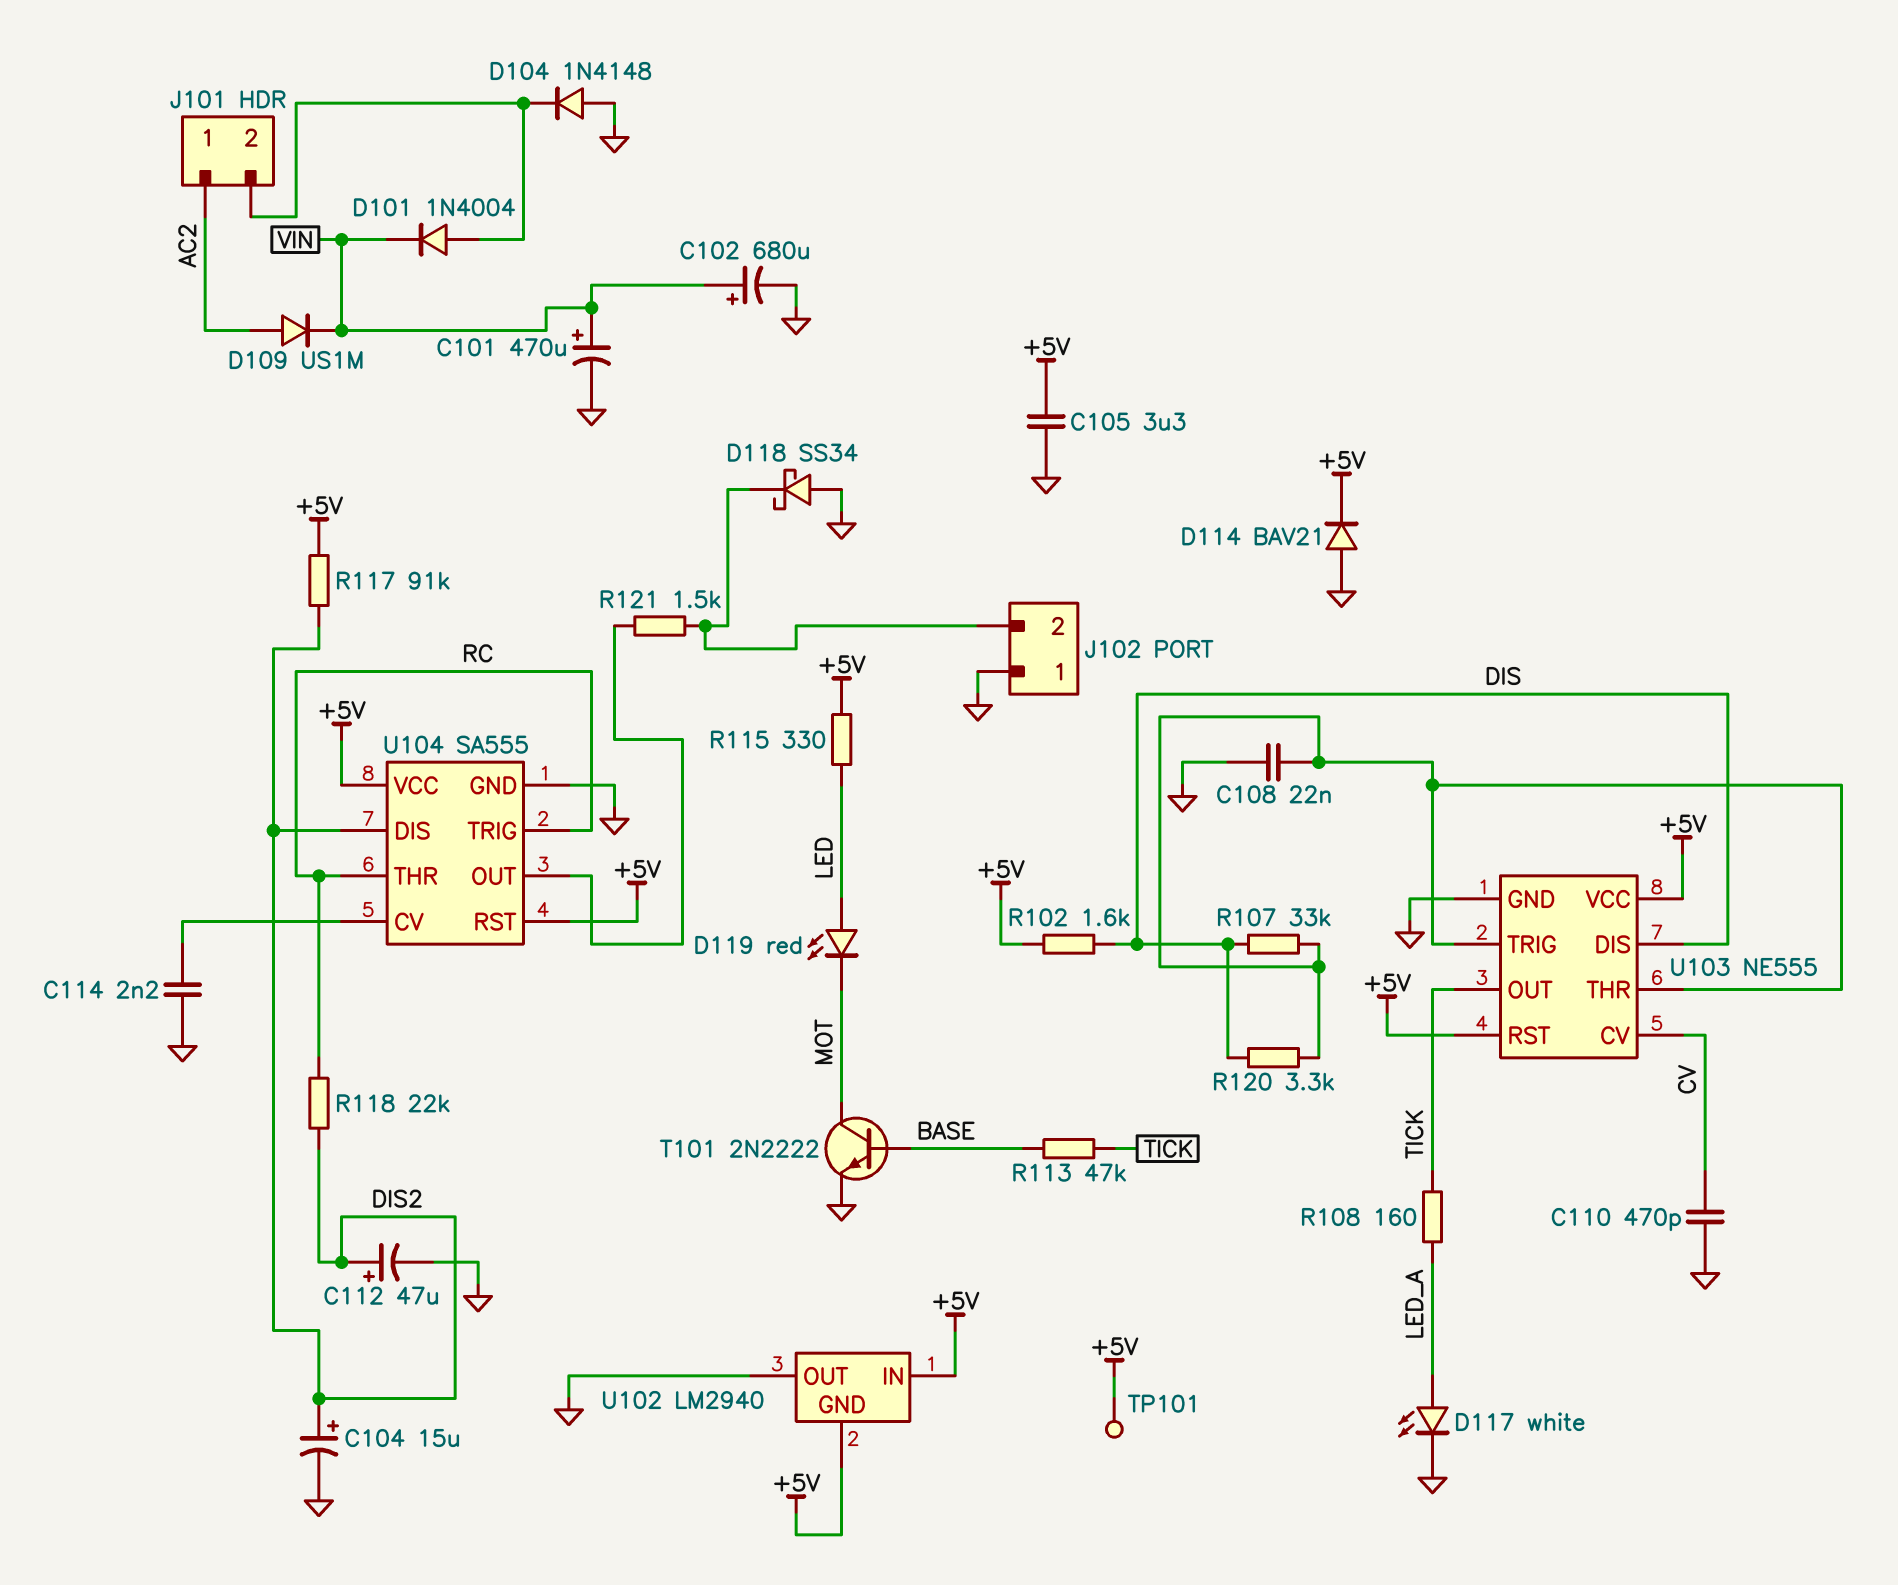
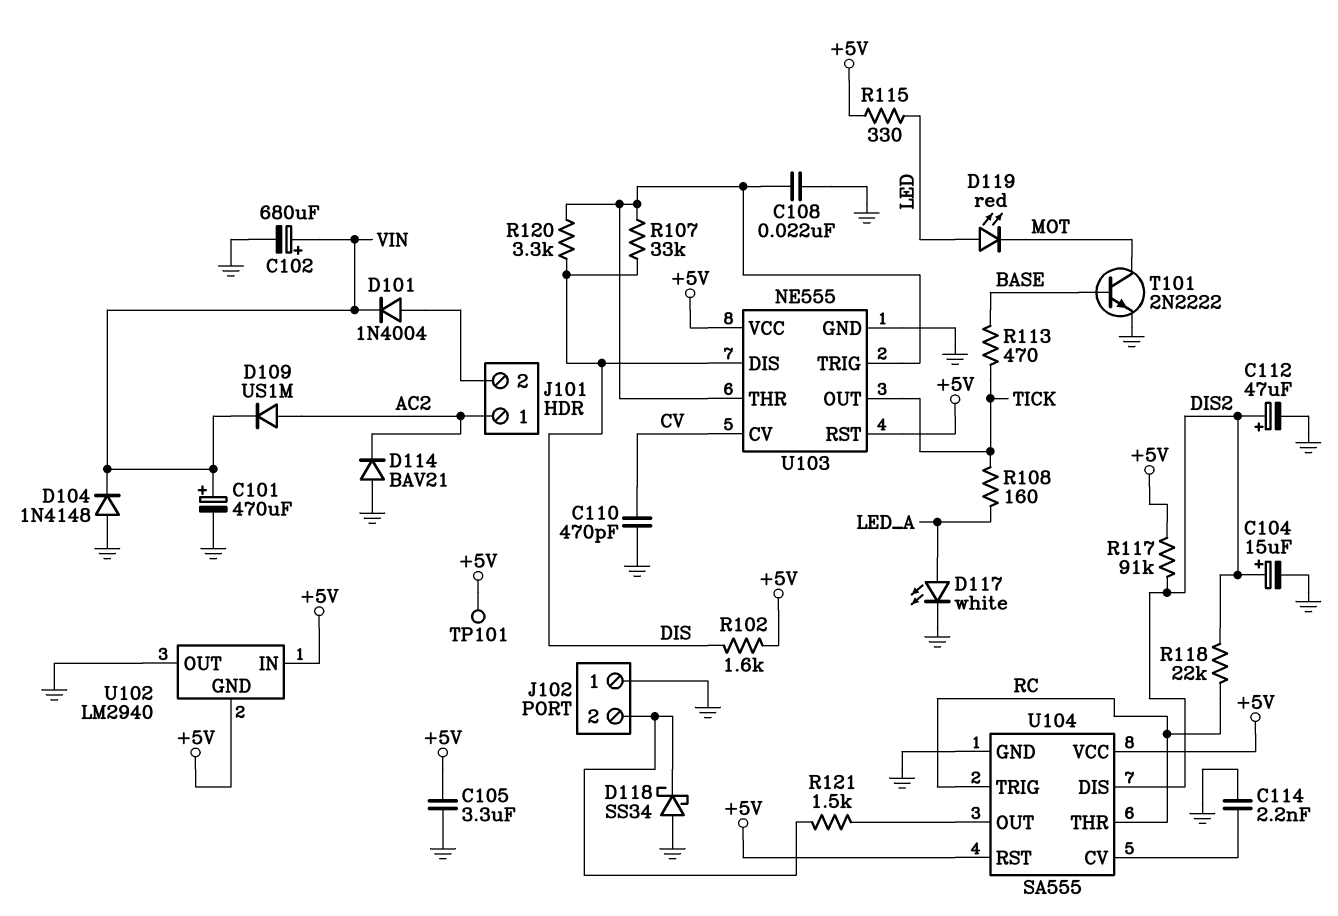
D104: diode 1N4148 (A GND, K J101/2) -> diode 1N4148 (A GND, K VIN)
D114: diode BAV21 (A GND, K +5V) -> diode BAV21 (A GND, K AC2)
R113: 47k (BASE, TICK) -> 470 (BASE, TICK)

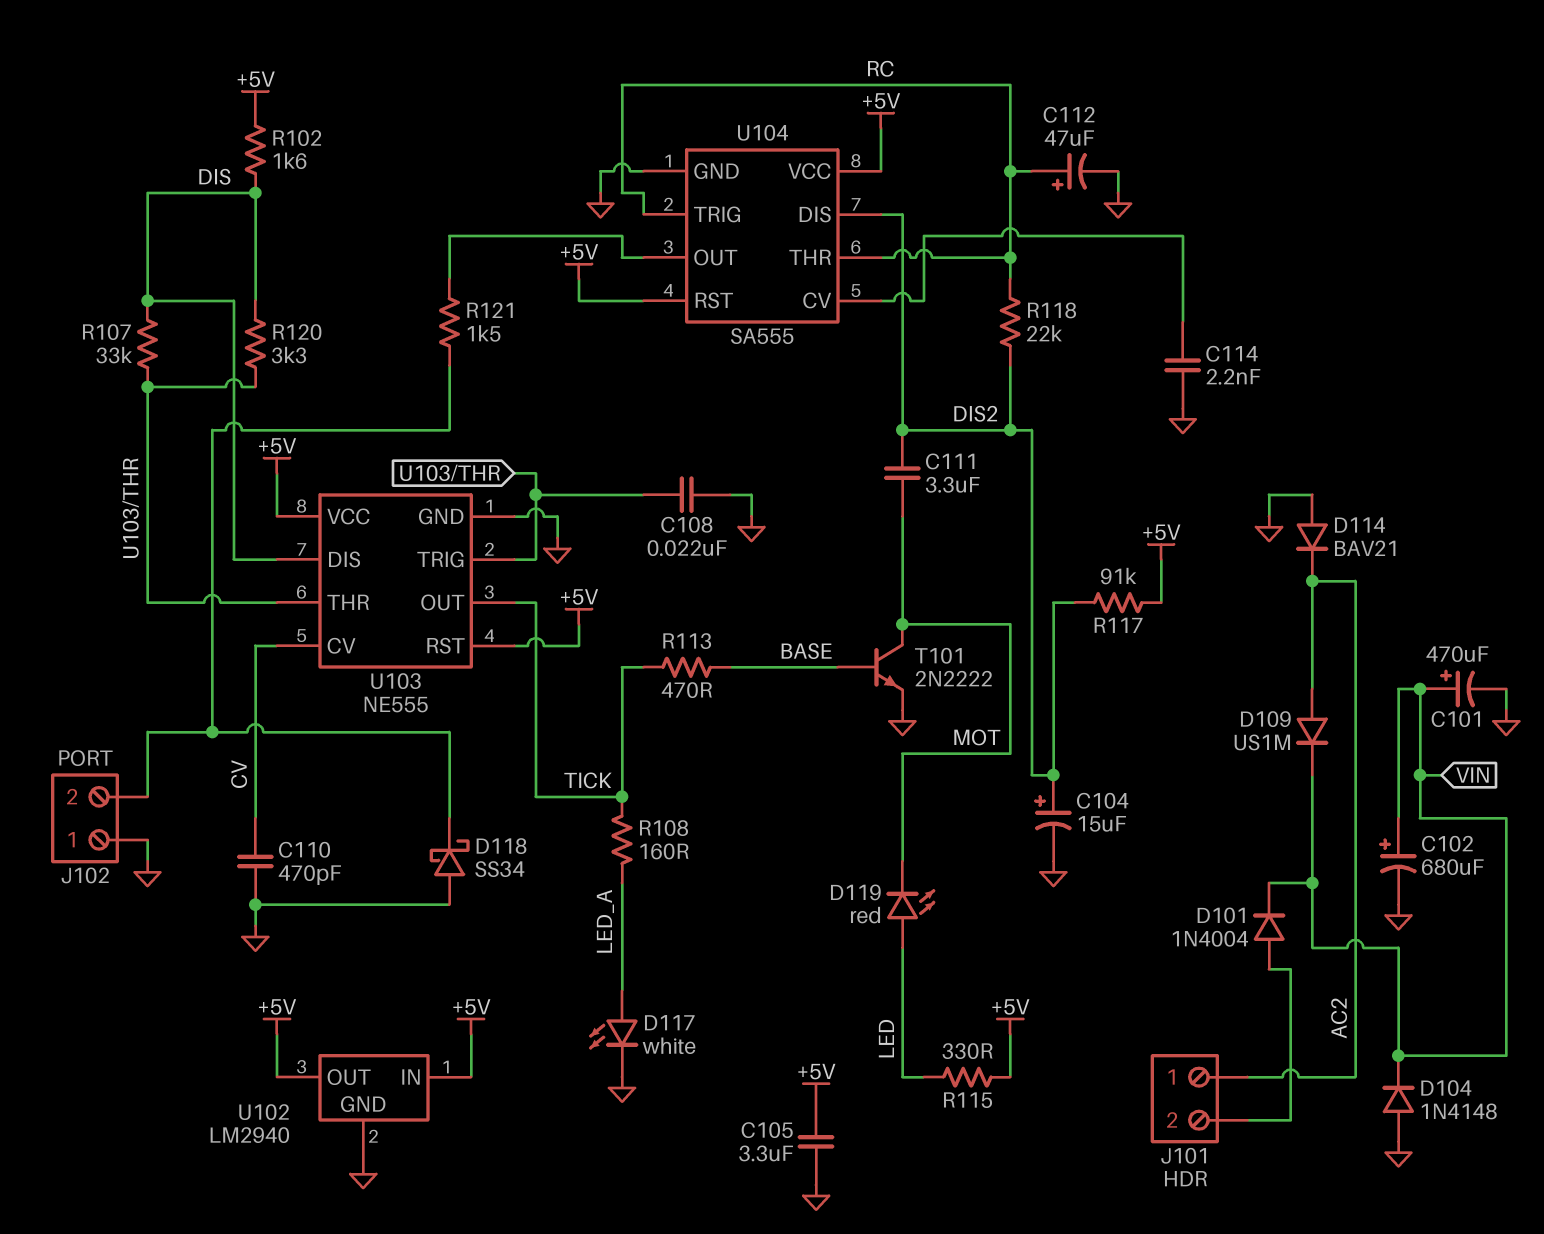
C111: none -> 3.3uF (DIS2, MOT)
C112: 47uF (plus DIS2, minus GND) -> 47uF (plus RC, minus GND)
TP101: test point (+5V) -> none
U102 pin GND: +5V -> GND
U102 pin OUT: GND -> +5V

